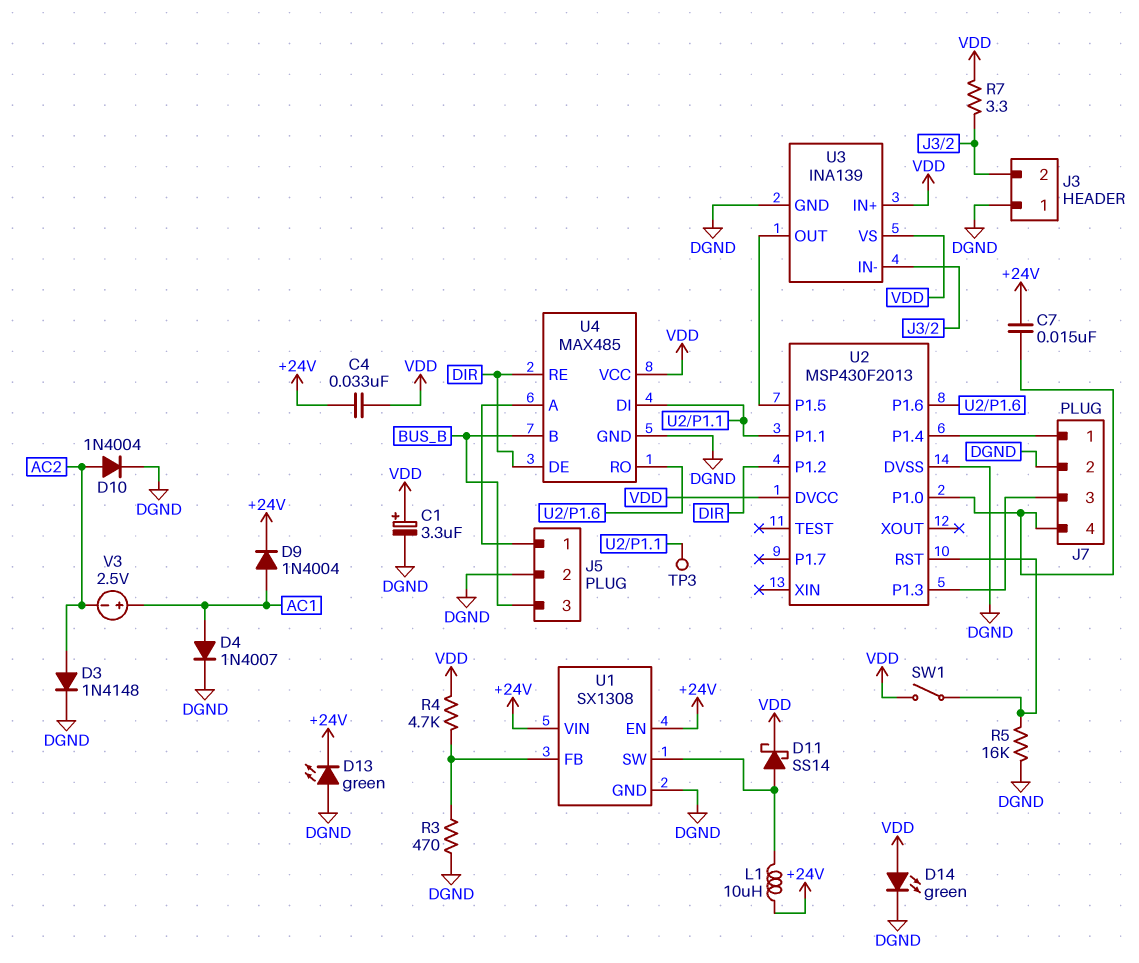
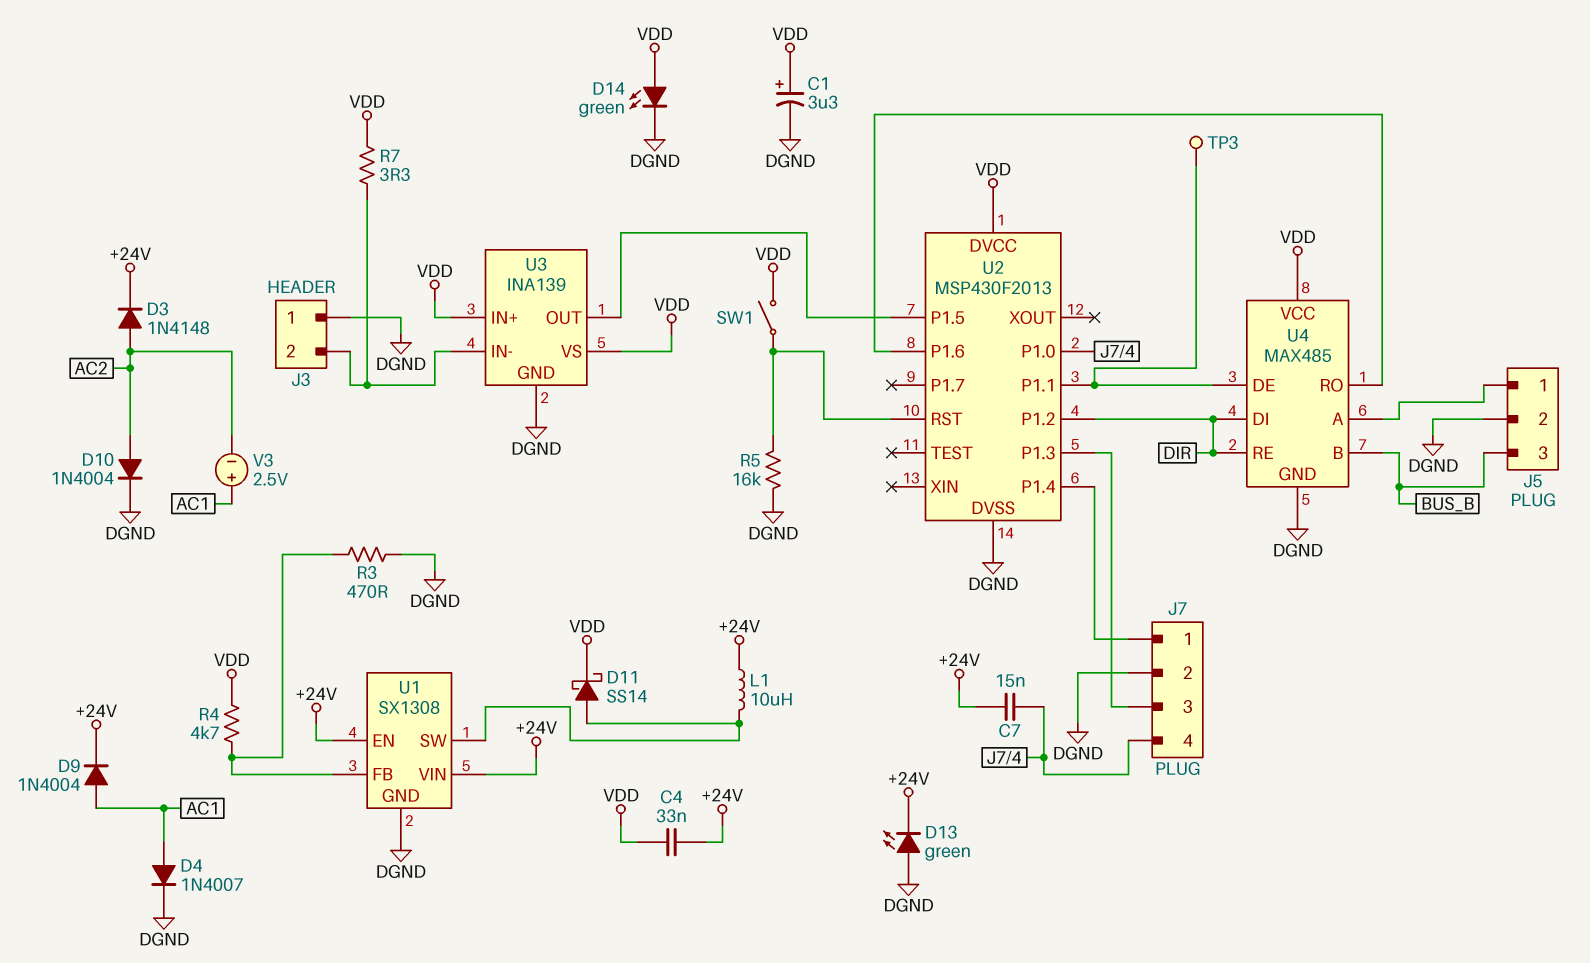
D3: diode 1N4148 (A AC2, K DGND) -> diode 1N4148 (A AC2, K +24V)
U4 pin DE: DIR -> U2/P1.1
U4 pin DI: U2/P1.1 -> DIR

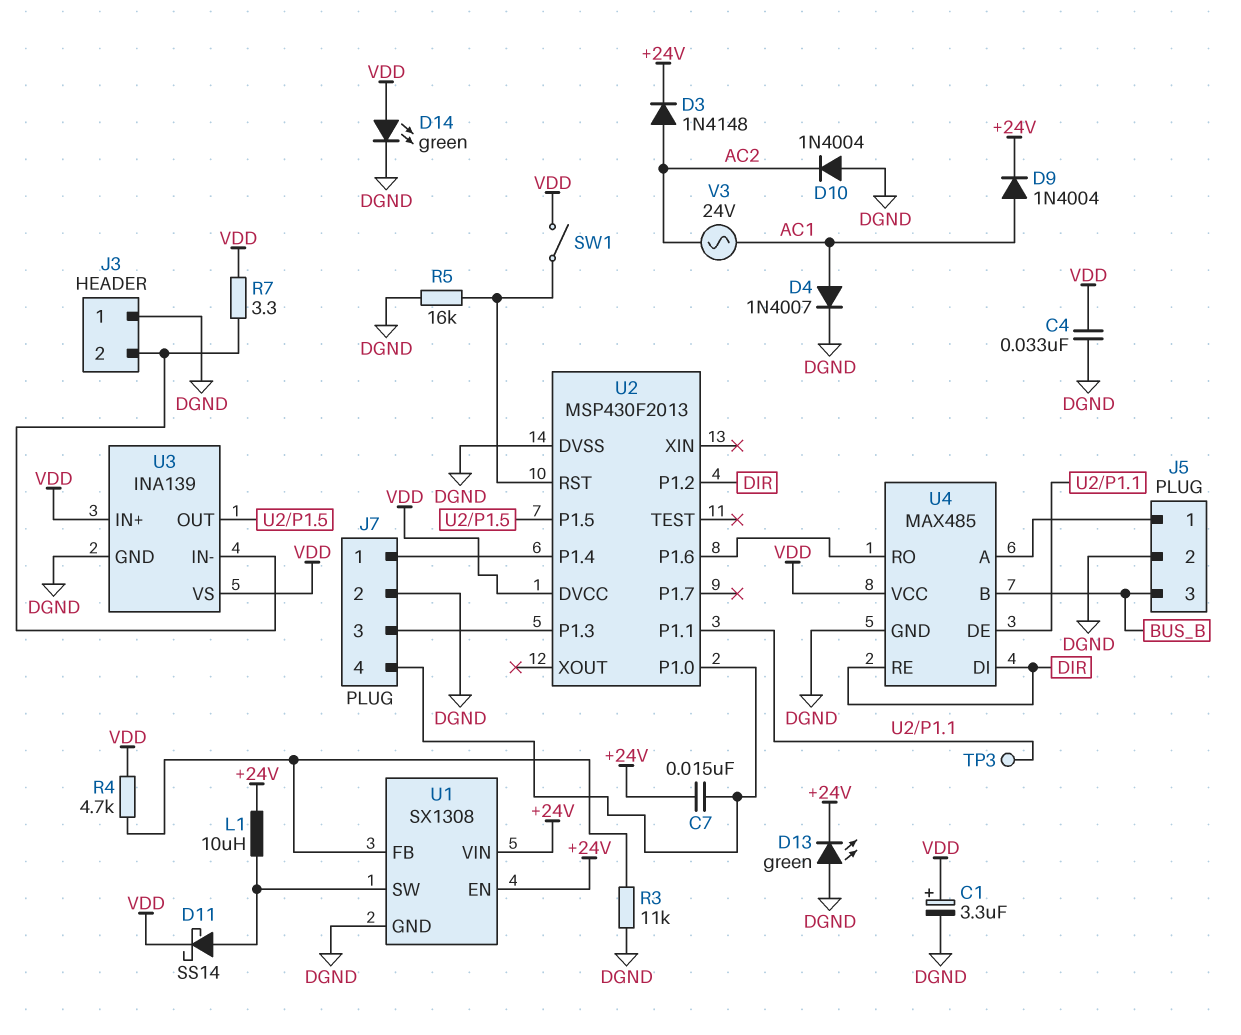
C4: 33nF (+24V, VDD) -> 33nF (DGND, VDD)
D10: diode 1N4004 (A AC2, K DGND) -> diode 1N4004 (A DGND, K AC2)
R3: 470 (DGND, U1/FB) -> 11k (DGND, U1/FB)
V3: 2.5V (plus AC1, minus AC2) -> AC 24V (AC1, AC2)

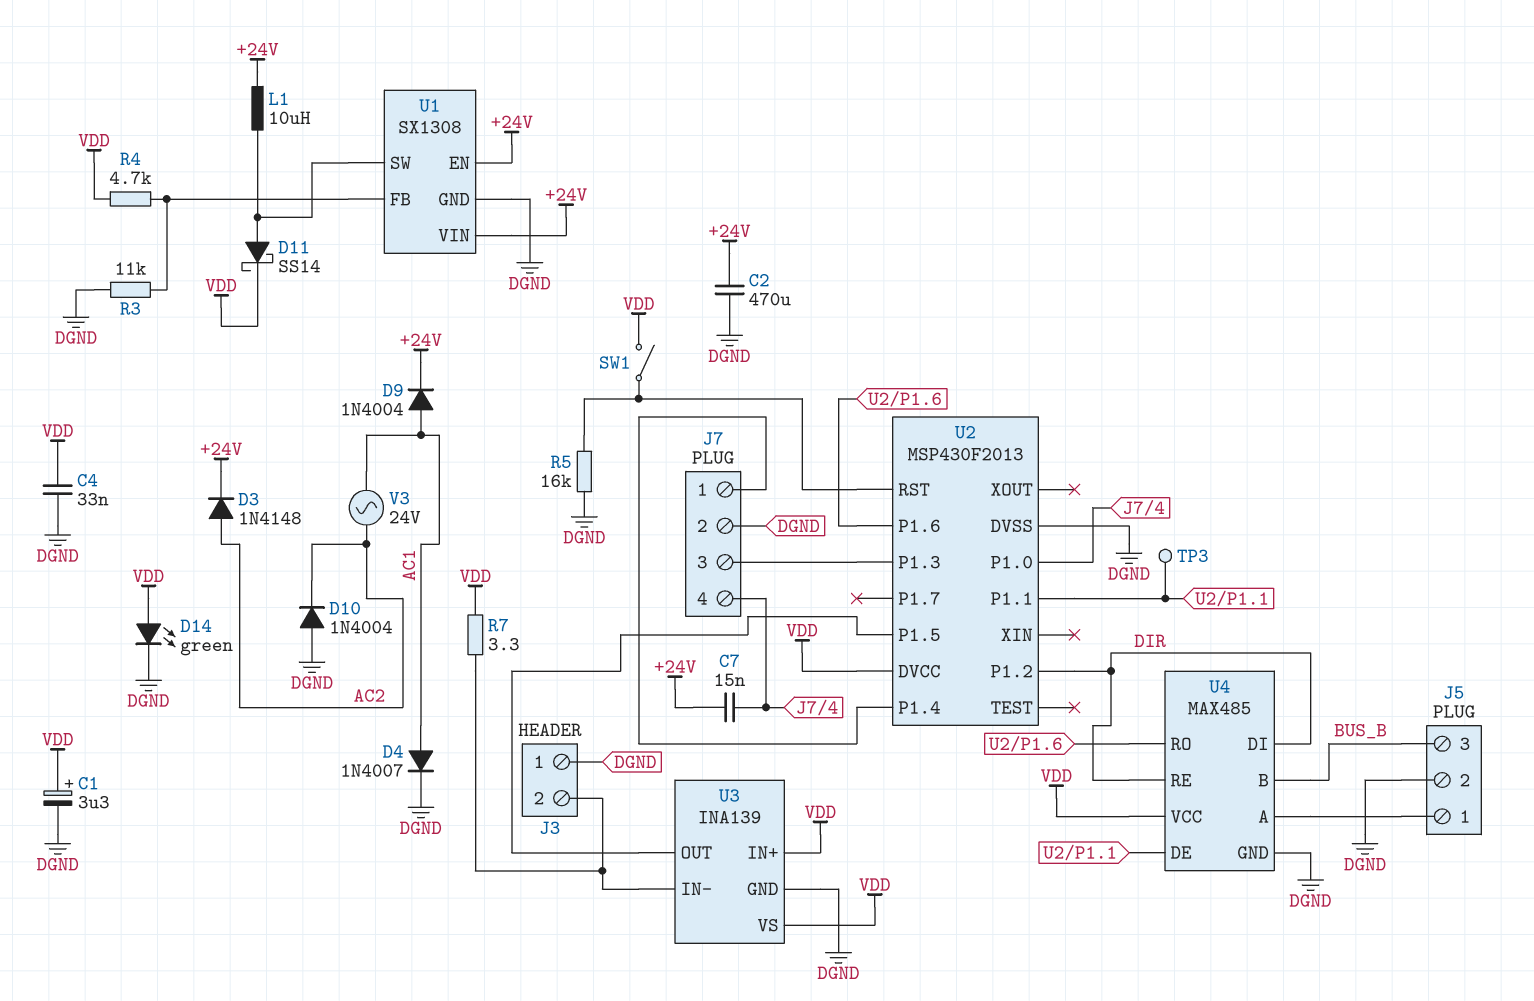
C2: none -> 470uF (+24V, DGND)
D13: LED green (A DGND, K +24V) -> none

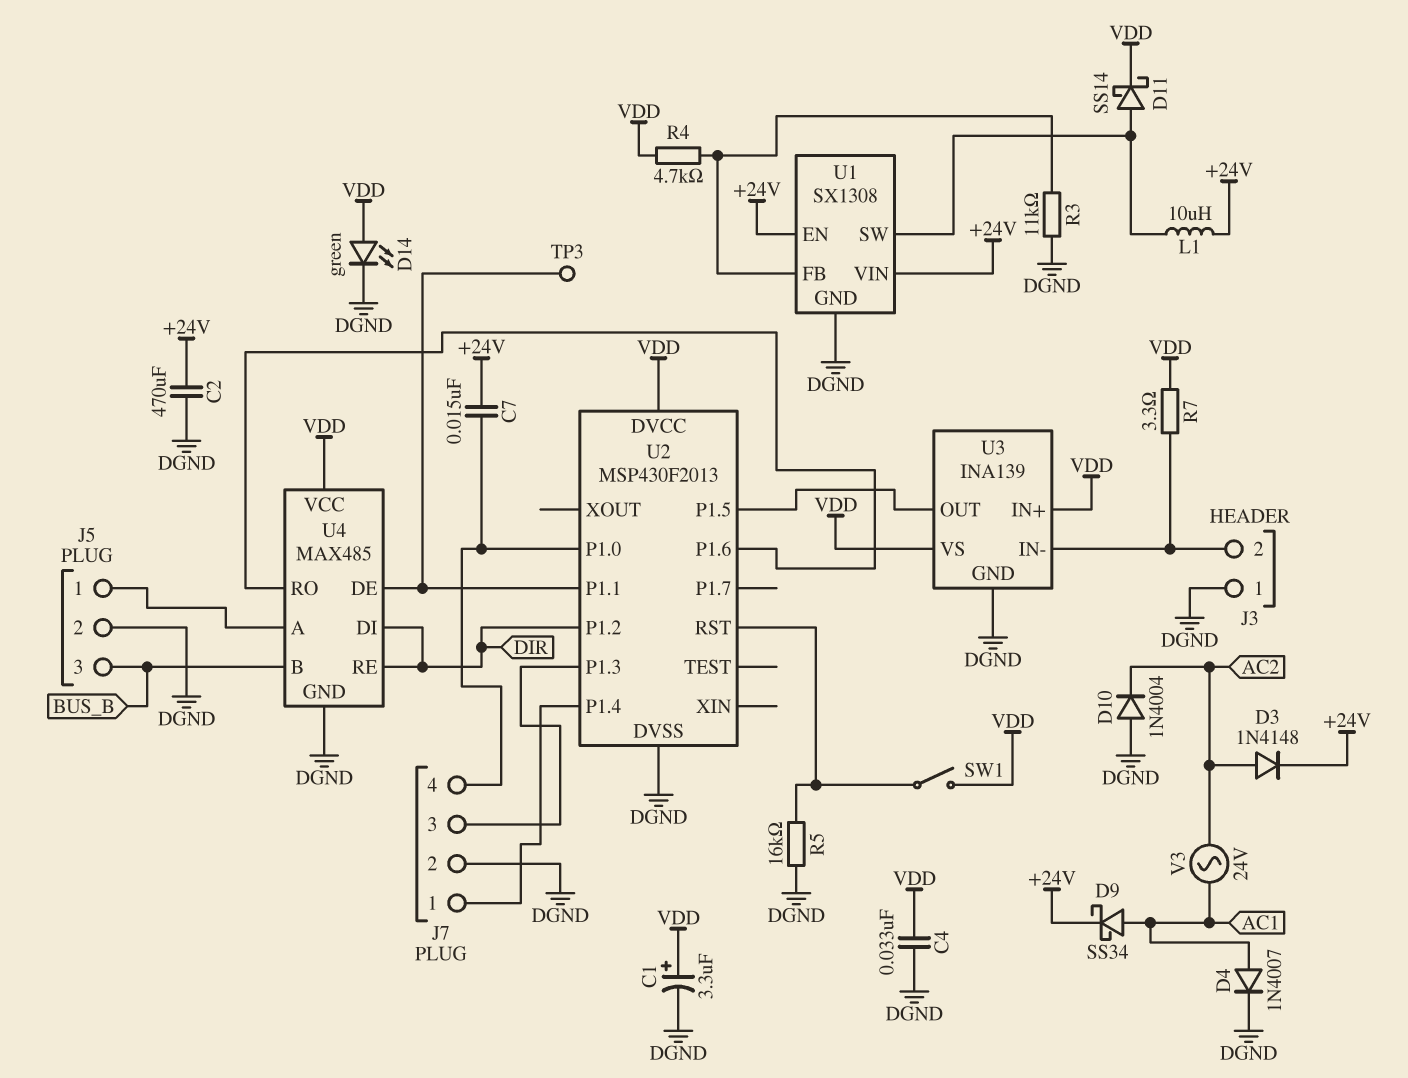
D9: diode 1N4004 (A AC1, K +24V) -> schottky SS34 (A AC1, K +24V)

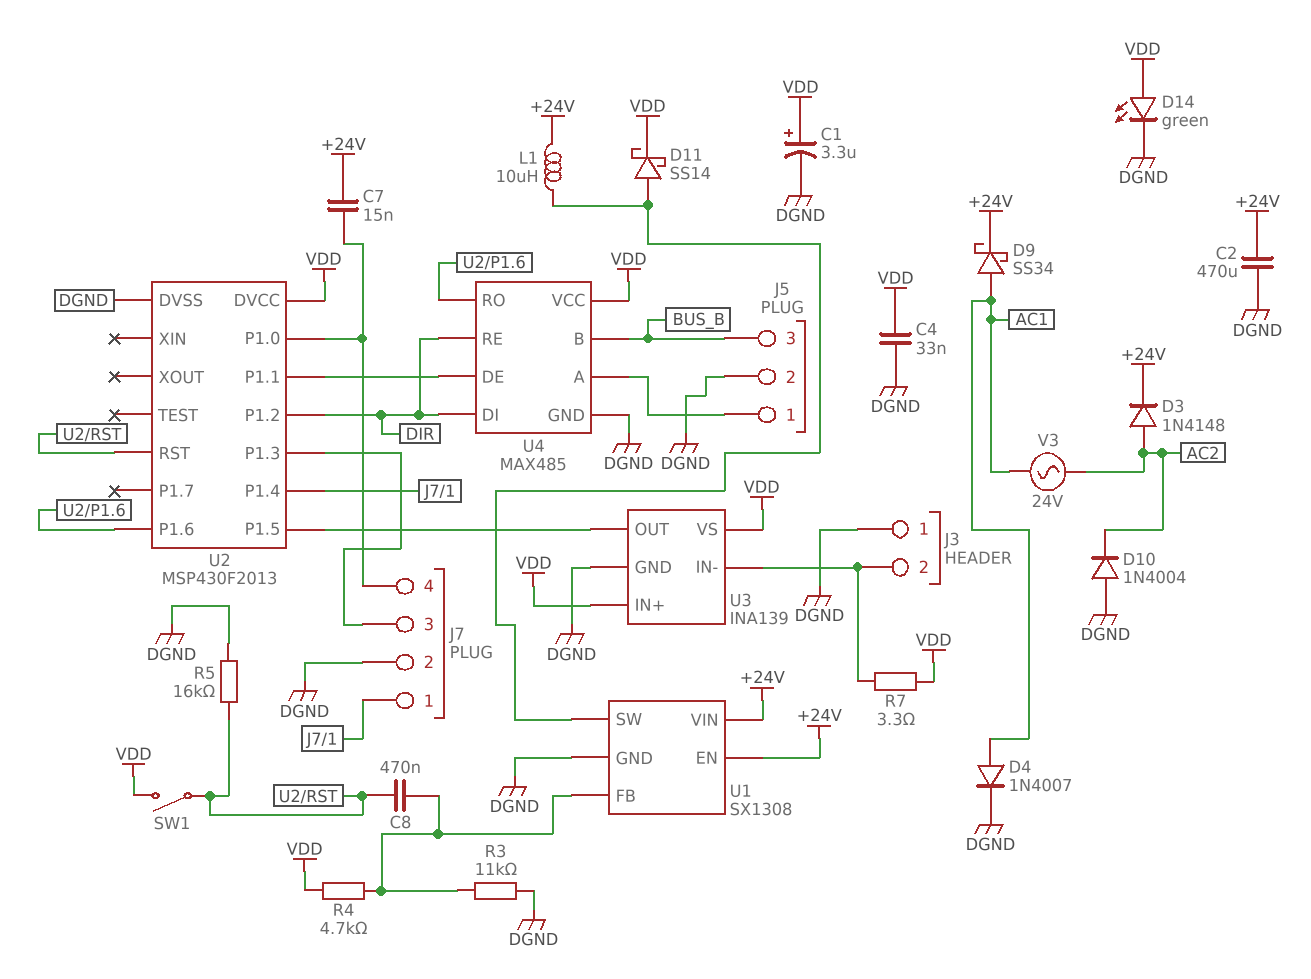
C8: none -> 470nF (U1/FB, U2/RST)
TP3: test point (U2/P1.1) -> none

